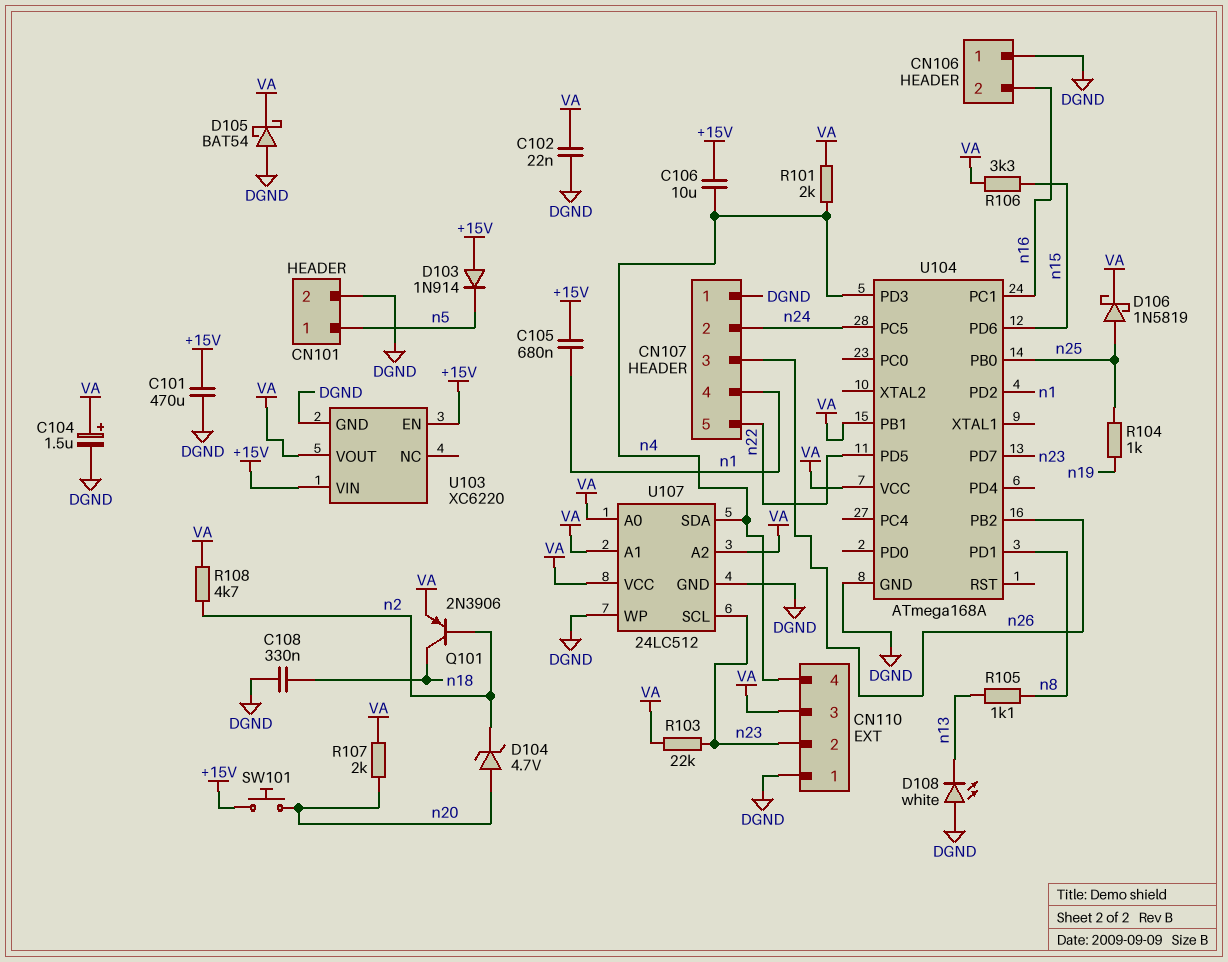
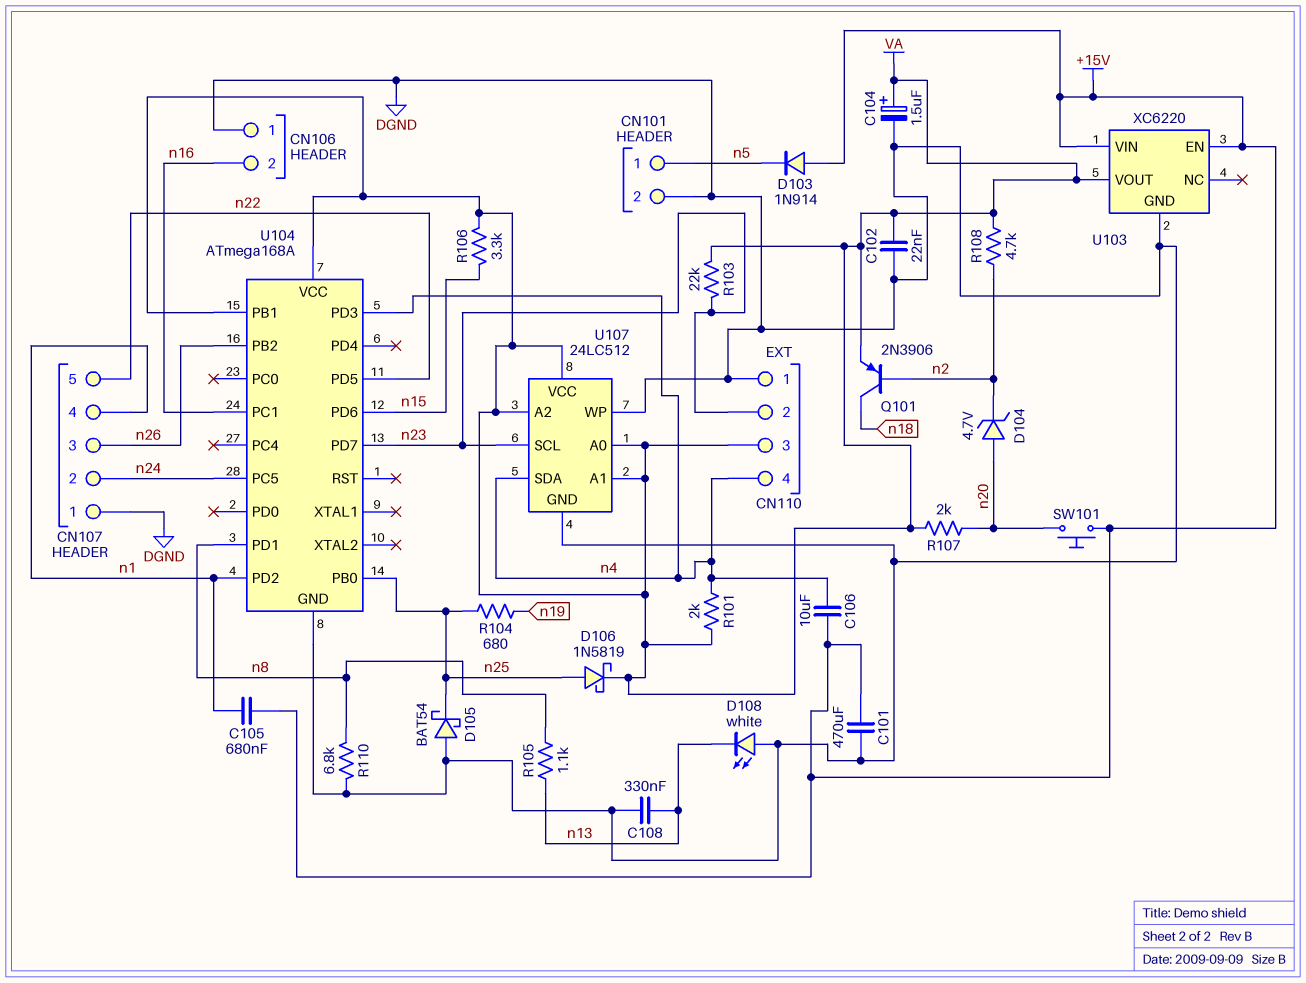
C108: 330nF (DGND, n18) -> 330nF (DGND, n13)
D105: schottky BAT54 (A DGND, K VA) -> schottky BAT54 (A DGND, K n25)
R104: 1k (n19, n25) -> 680 (n19, n25)
R110: none -> 6.8k (DGND, n8)

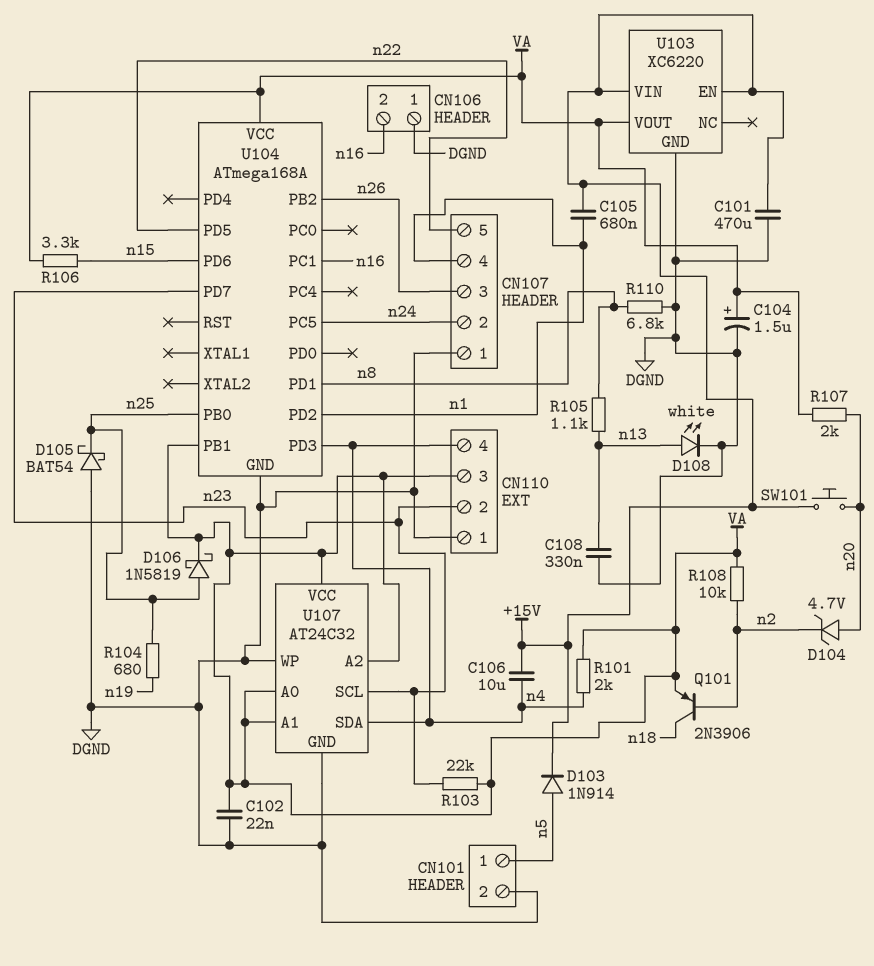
D103: diode 1N914 (A +15V, K n5) -> diode 1N914 (A n5, K +15V)
D108: LED white (A DGND, K n13) -> LED white (A n13, K DGND)
R108: 4.7k (VA, n2) -> 10k (VA, n2)
U107: 24LC512 -> AT24C32

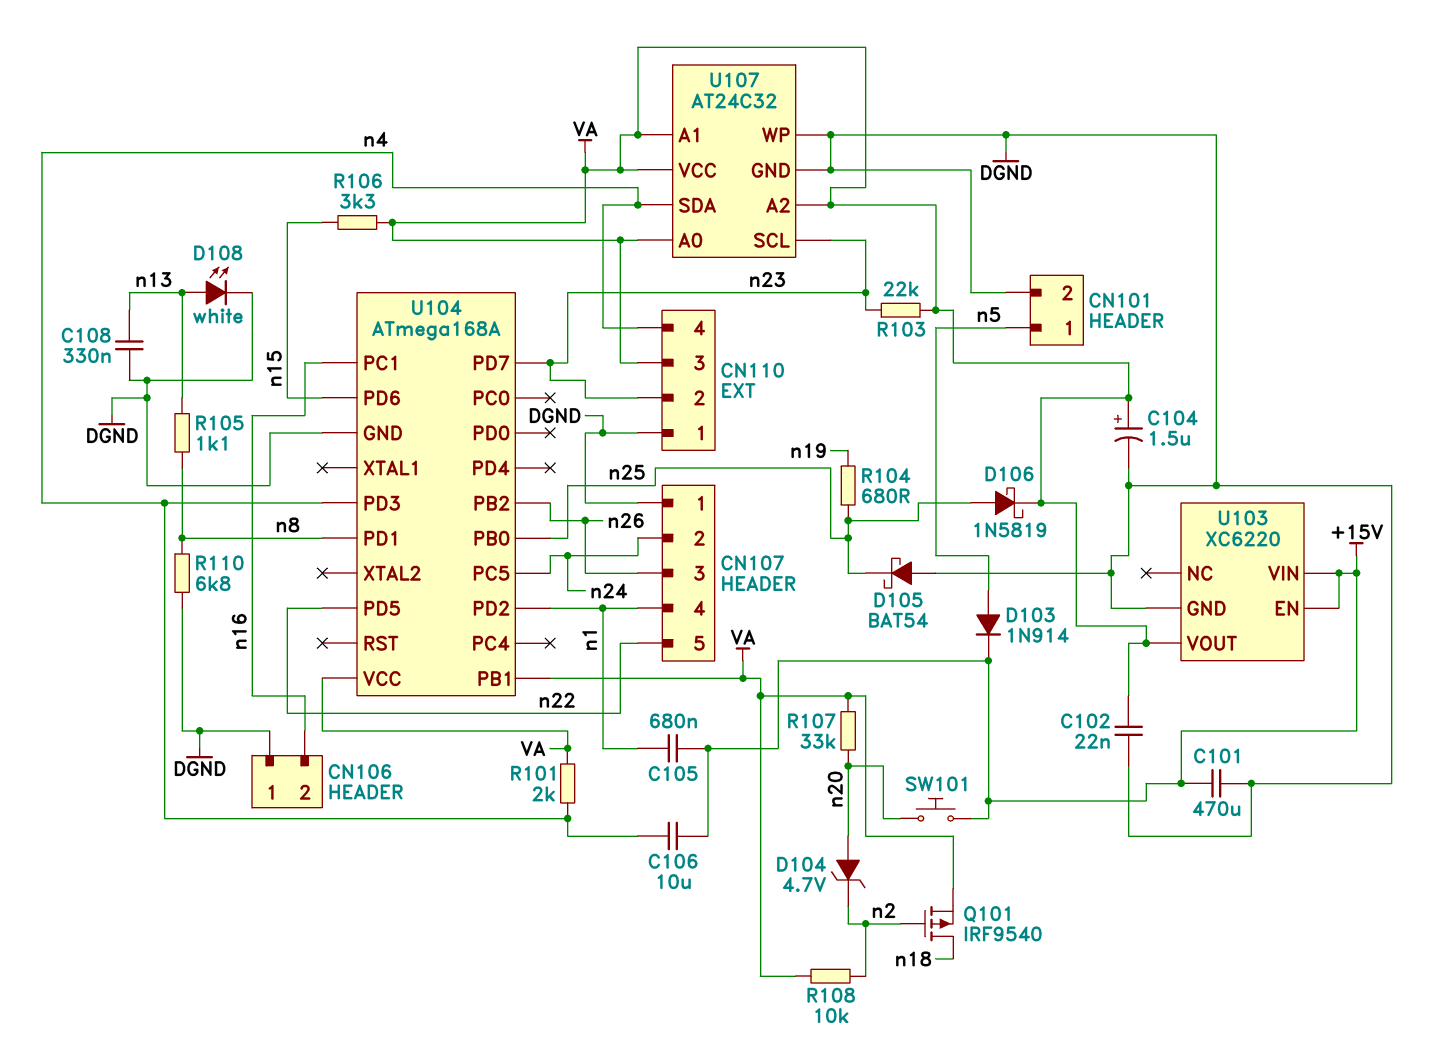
Q101: PNP 2N3906 (B n2, C n18, E VA) -> PMOS IRF9540 (G n2, D n18, S VA)
R107: 2k (VA, n20) -> 33k (VA, n20)

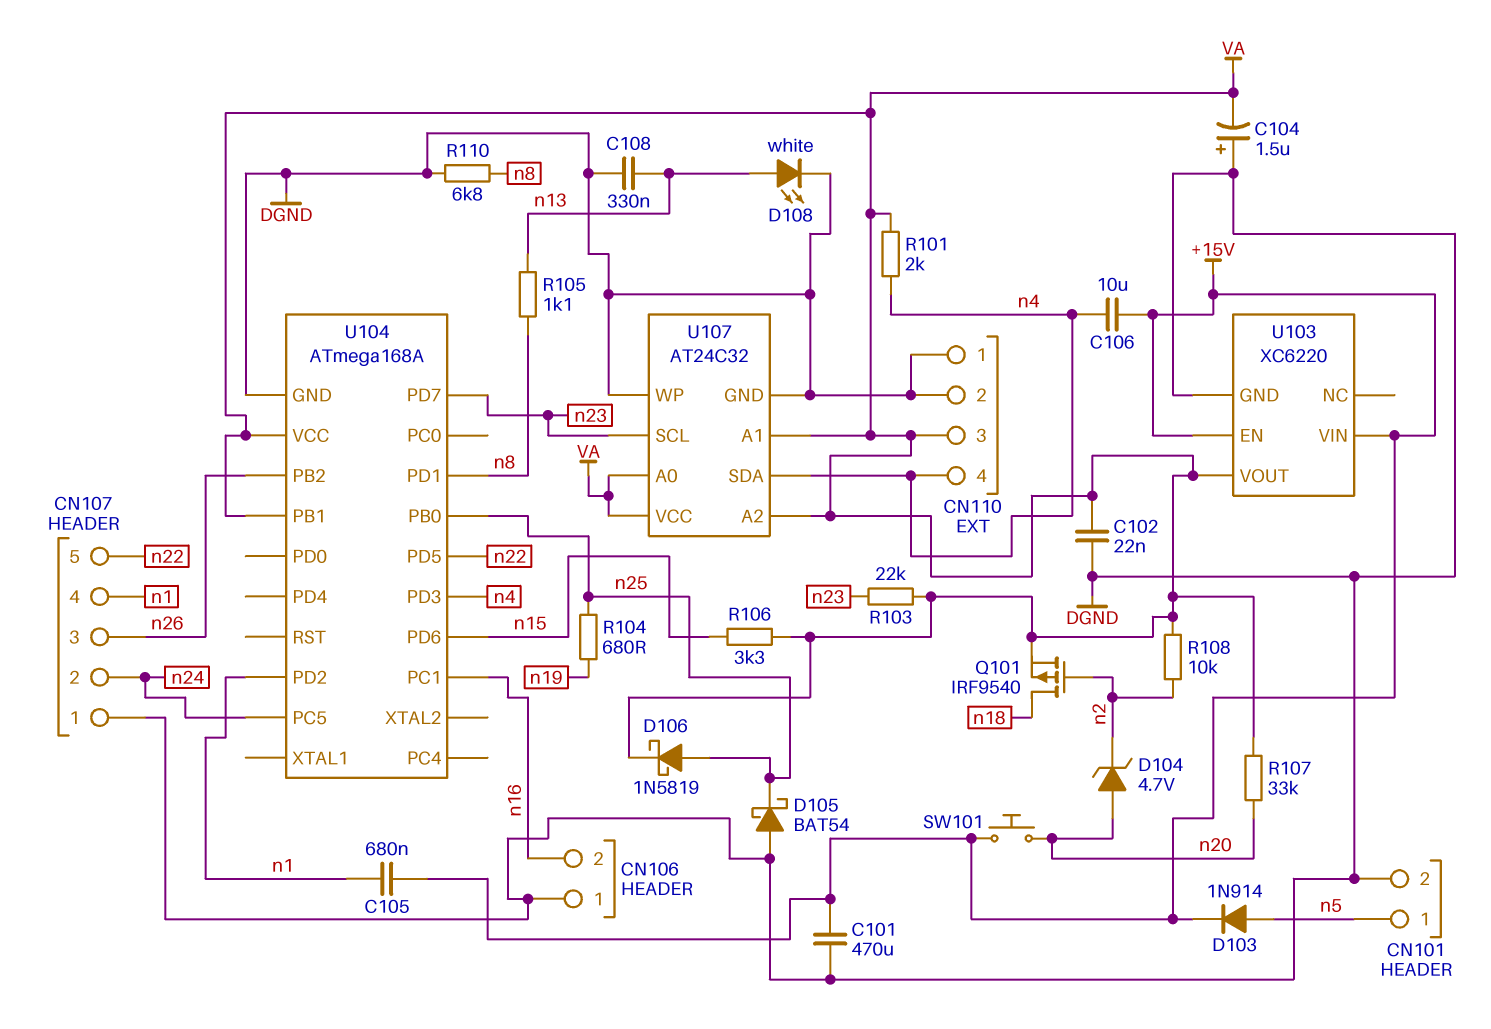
C104: 1.5uF (plus VA, minus DGND) -> 1.5uF (plus DGND, minus VA)
CN110 pin 2: n23 -> DGND

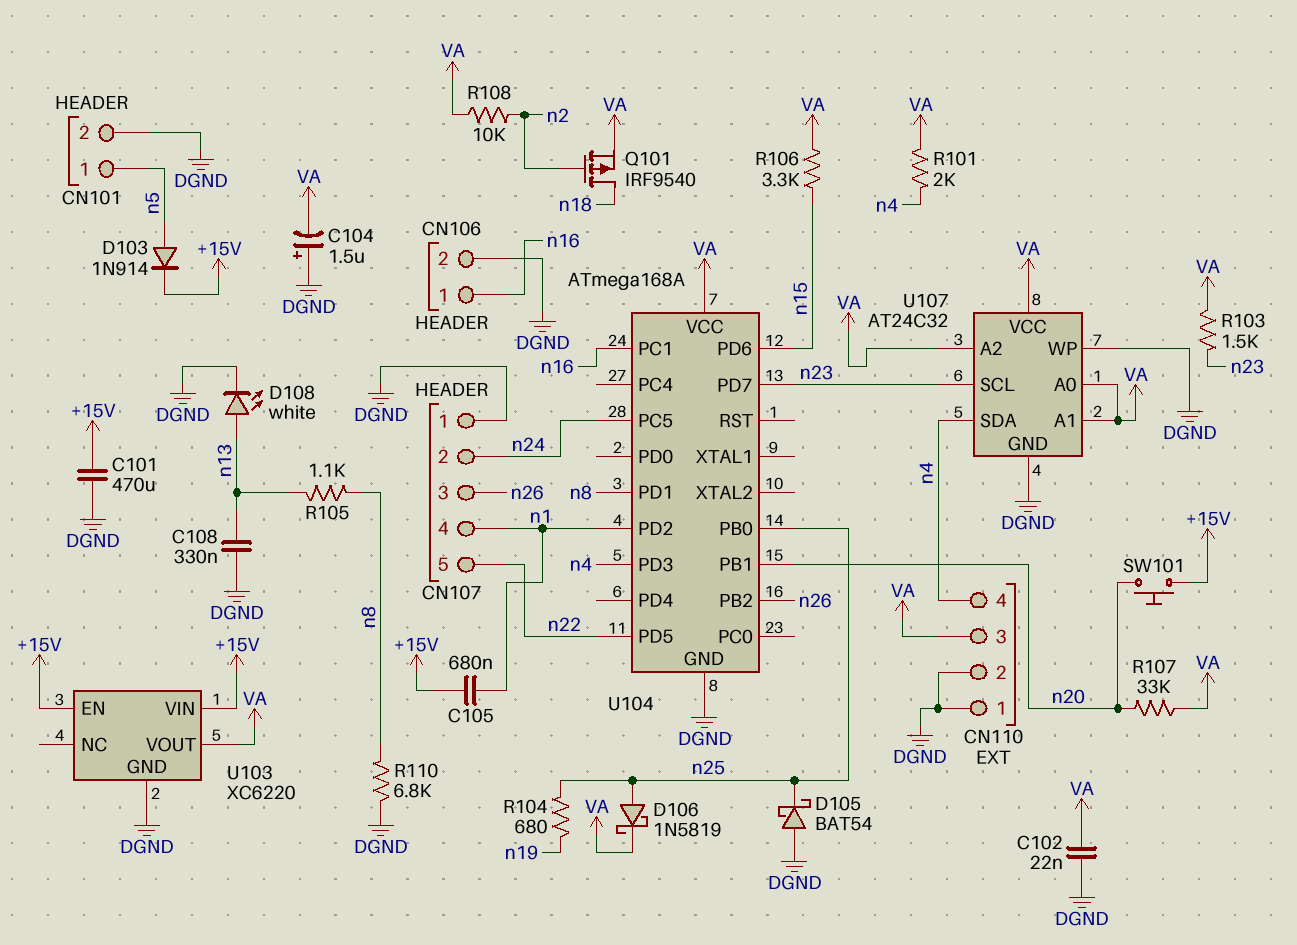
C106: 10uF (+15V, n4) -> none
CN106 pin 1: DGND -> n16
CN106 pin 2: n16 -> DGND
D104: zener 4.7V (A n20, K n2) -> none
R103: 22k (VA, n23) -> 1.5k (VA, n23)
U104 pin PB1: VA -> n20

